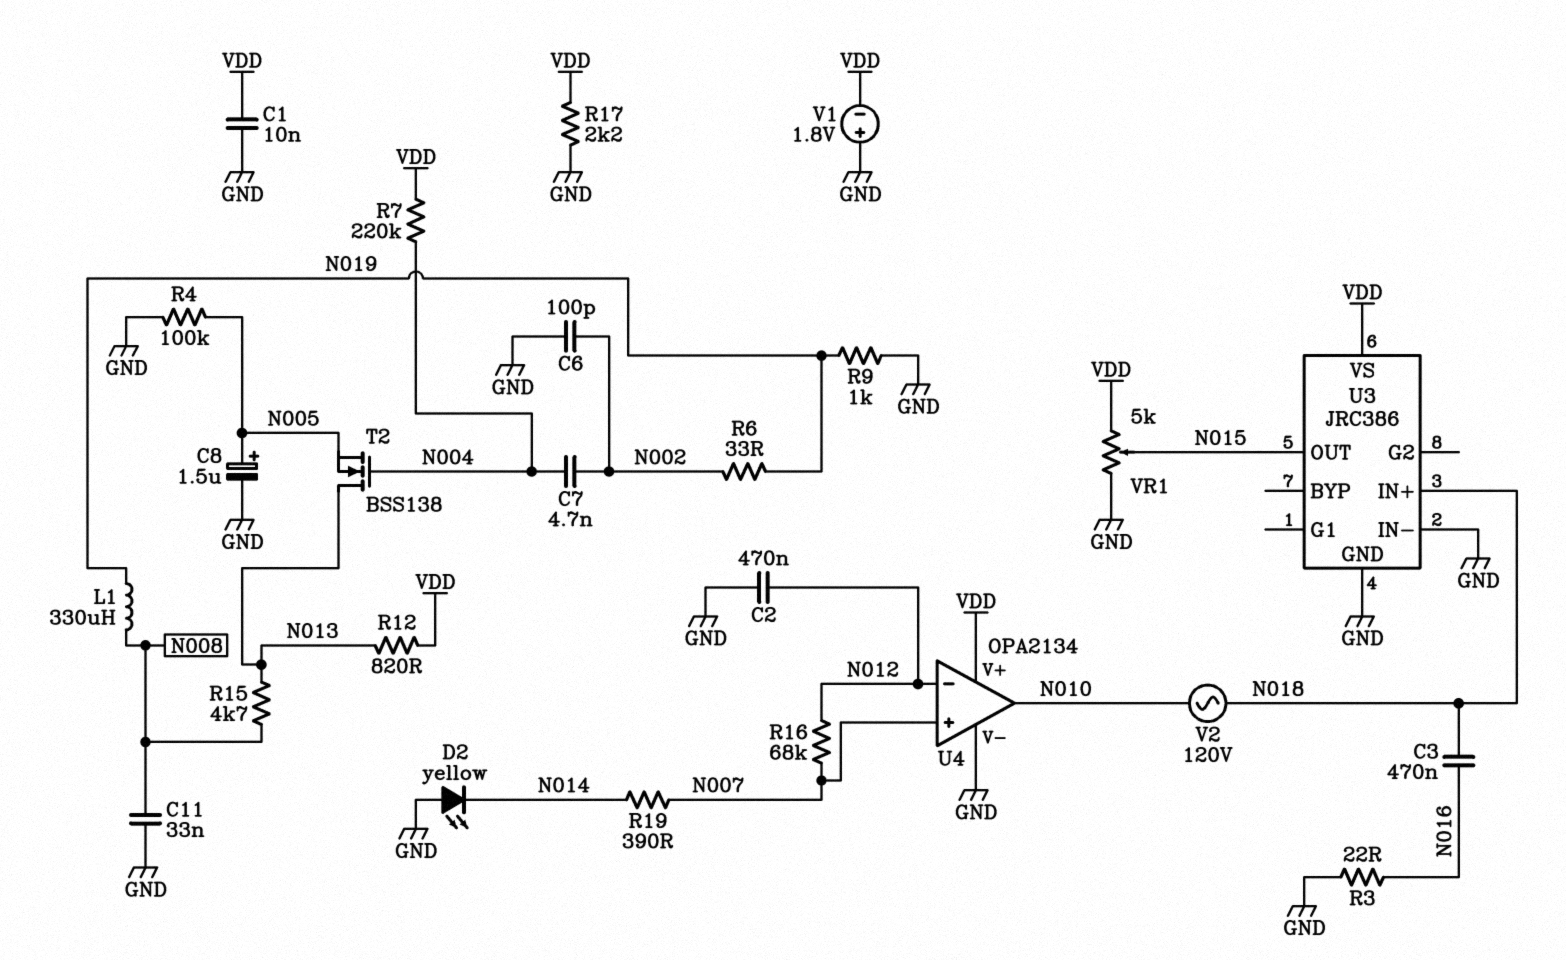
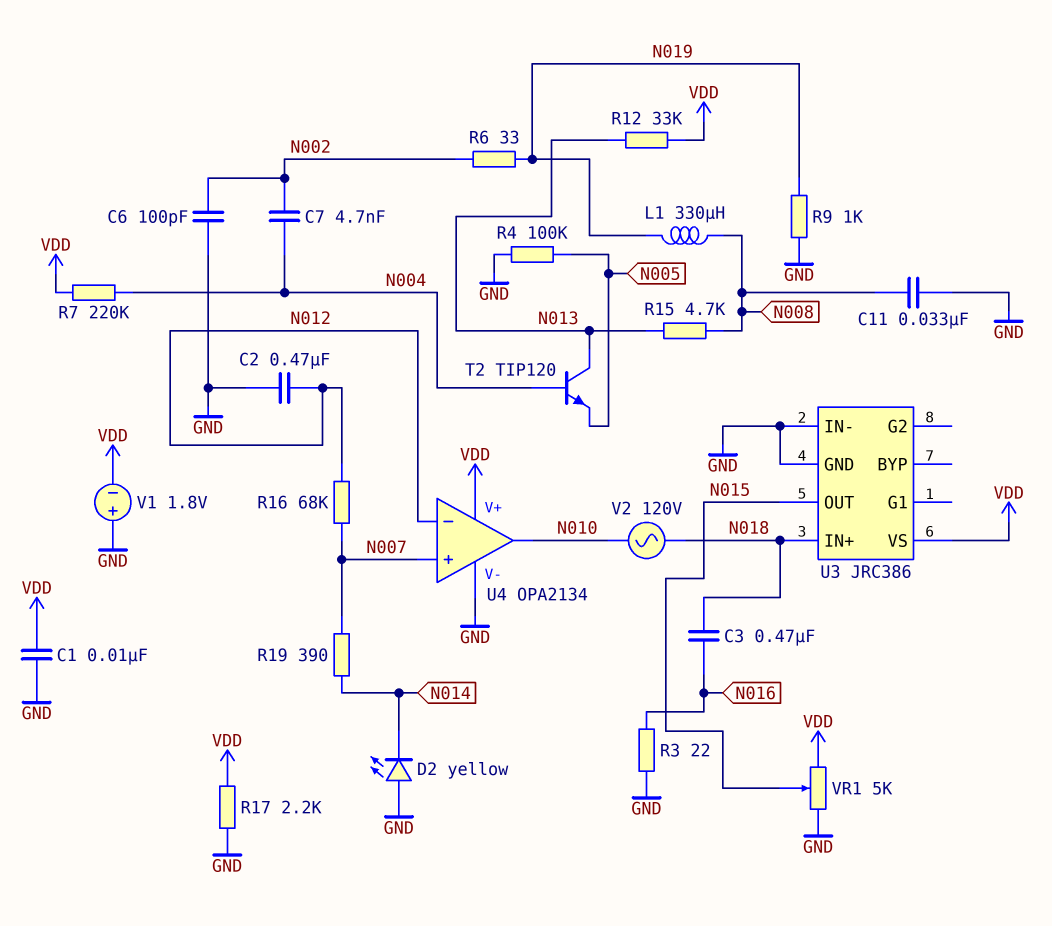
C8: 1.5uF (plus N005, minus GND) -> none
R12: 820 (N013, VDD) -> 33k (N013, VDD)
T2: NMOS BSS138 (G N004, D N013, S N005) -> NPN TIP120 (B N004, C N013, E N005)

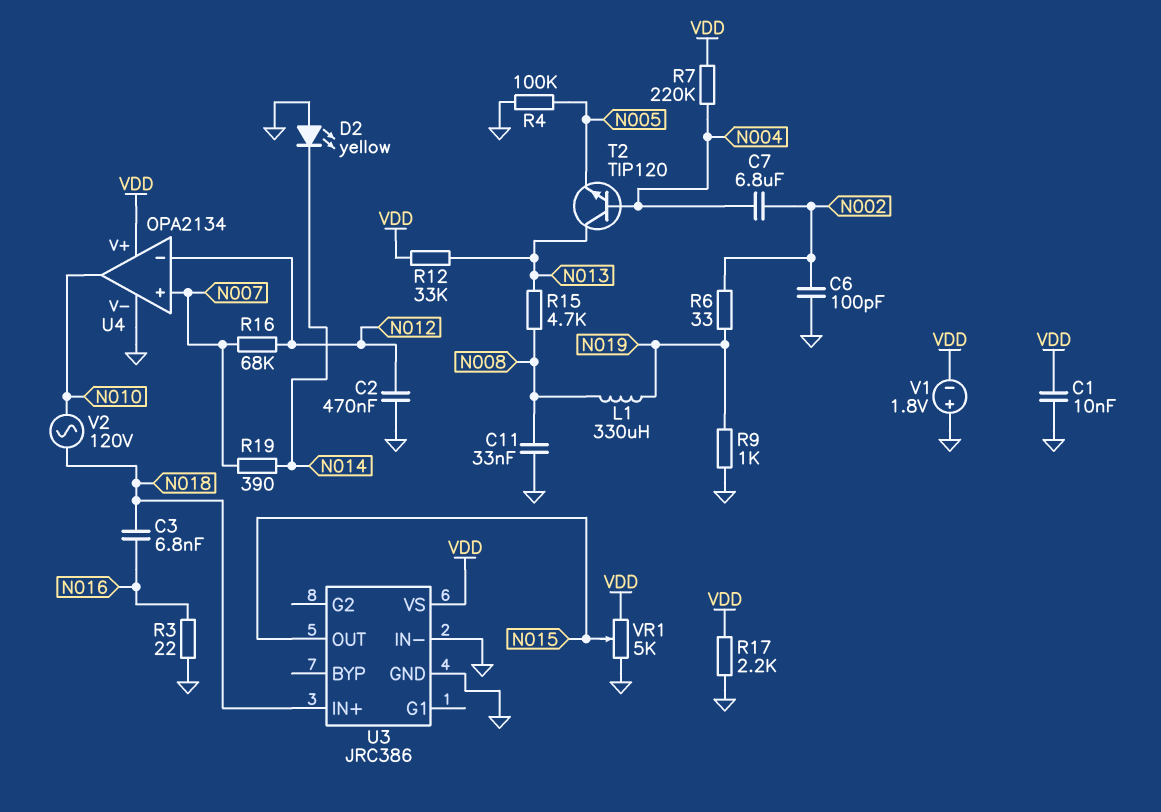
C3: 470nF (N016, N018) -> 6.8nF (N016, N018)
C7: 4.7nF (N002, N004) -> 6.8uF (N002, N004)

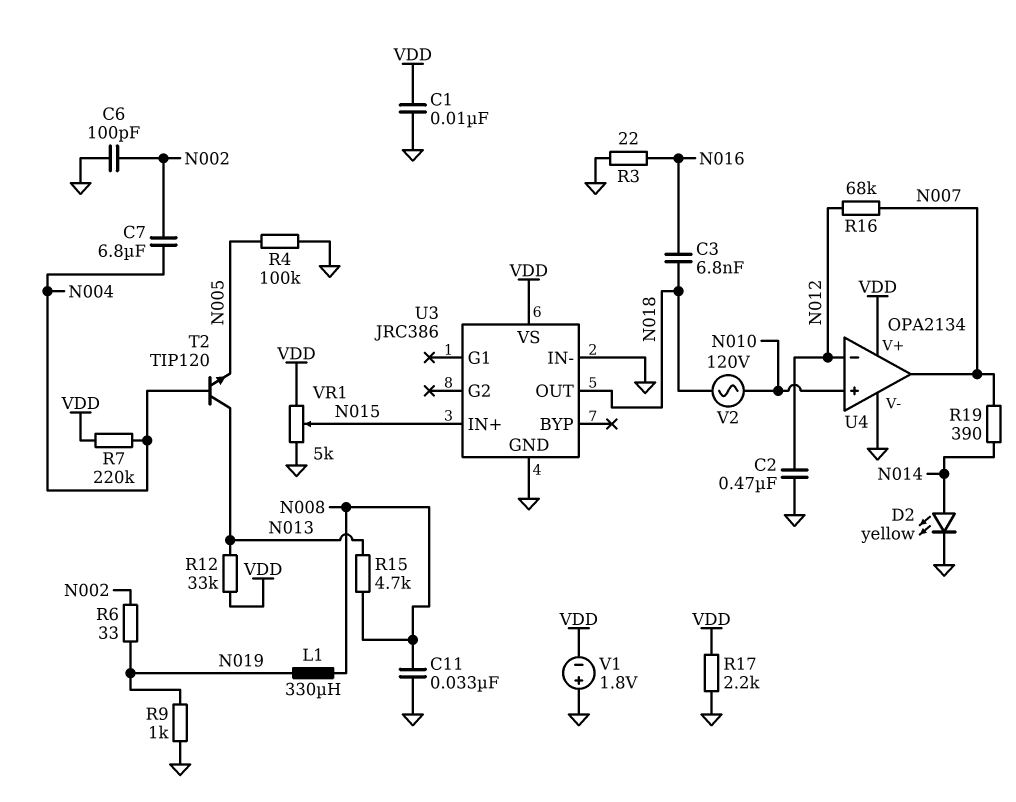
D2: LED yellow (A GND, K N014) -> LED yellow (A N014, K GND)
U3 pin IN+: N018 -> N015
U3 pin OUT: N015 -> N018
U4 pin in+: N007 -> N010
U4 pin out: N010 -> N007

